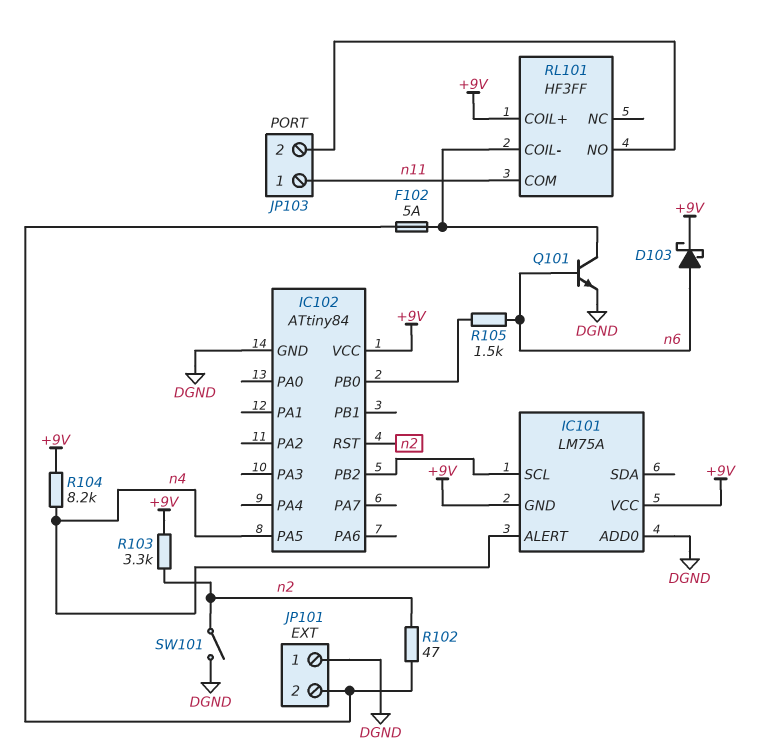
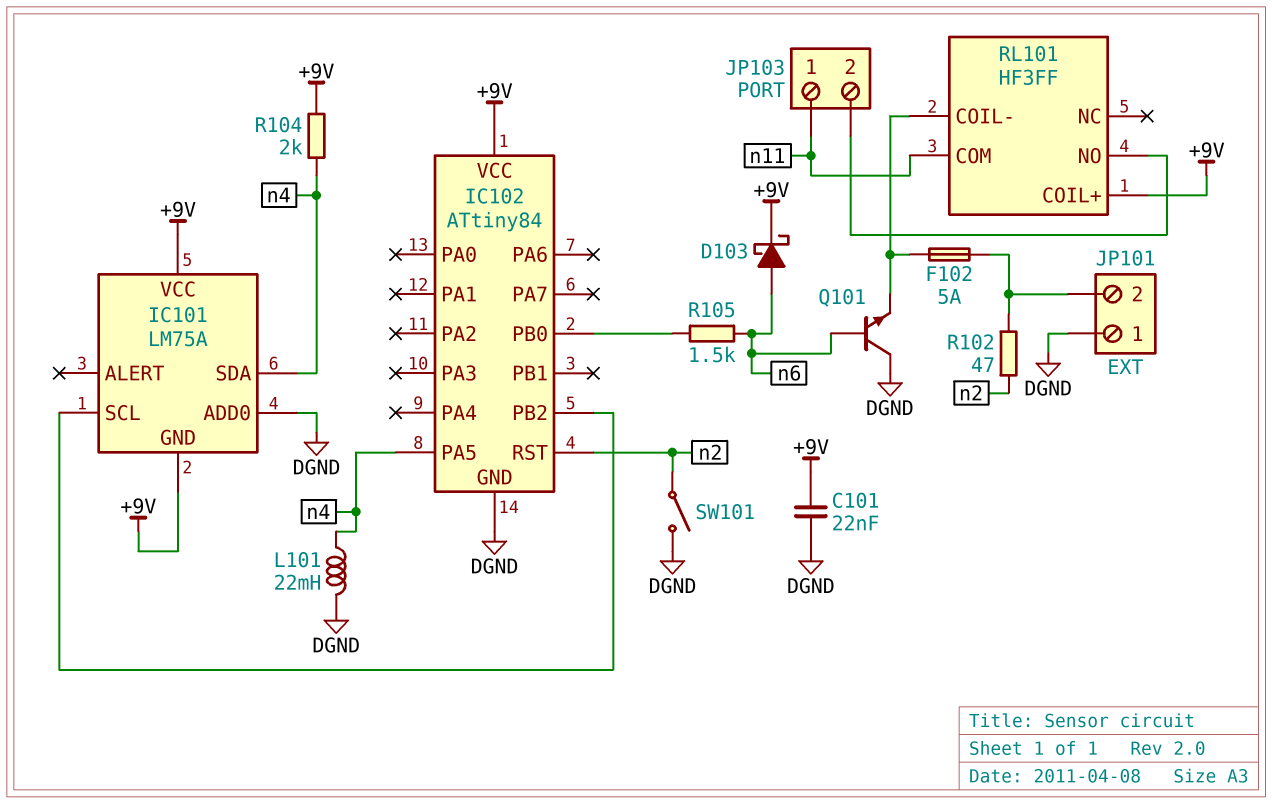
C101: none -> 22nF (+9V, DGND)
IC101 pin ALERT: n4 -> none
IC101 pin SDA: none -> n4
L101: none -> 22mH (DGND, n4)
Q101: NPN (B n6, C RL101/COIL-, E DGND) -> NPN (B n6, C DGND, E RL101/COIL-)
R103: 3.3k (+9V, n2) -> none
R104: 8.2k (+9V, n4) -> 2k (+9V, n4)

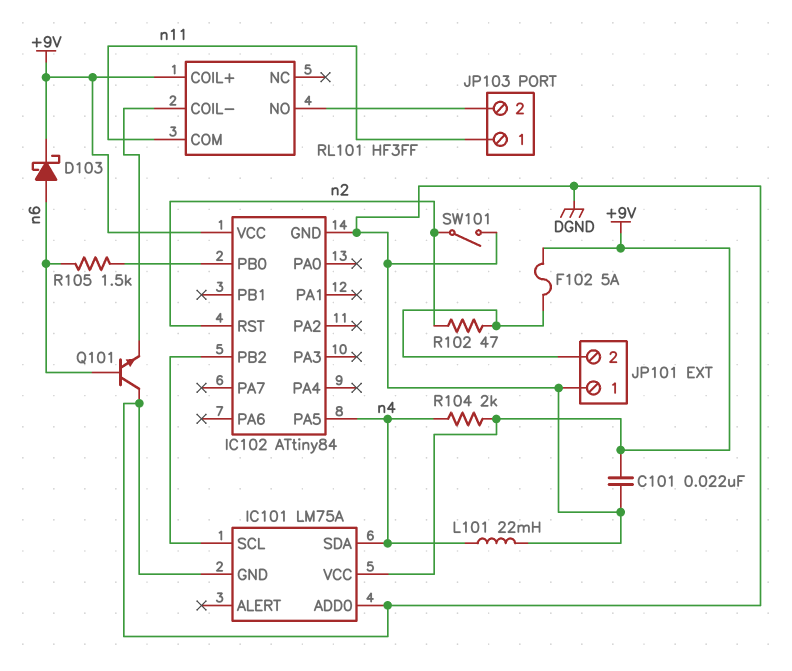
F102: 5A (JP101/2, RL101/COIL-) -> 5A (+9V, JP101/2)
IC101 pin GND: +9V -> DGND

